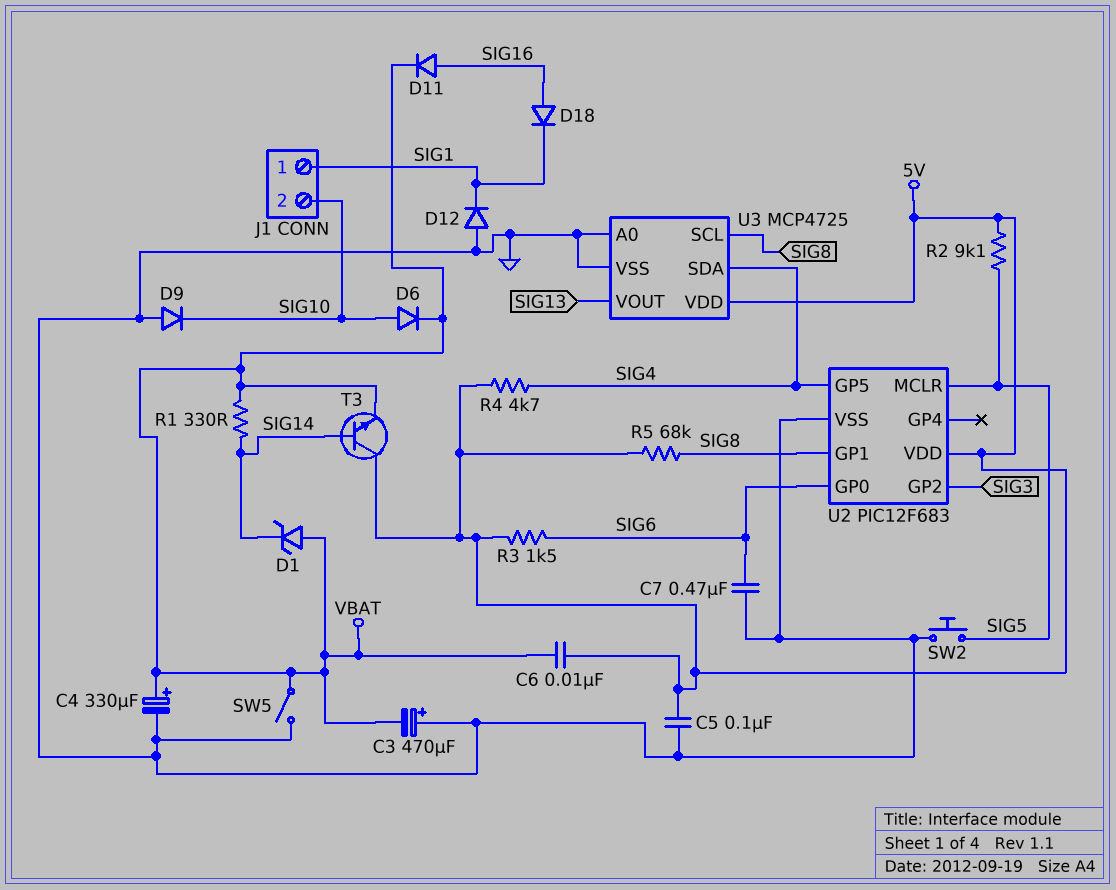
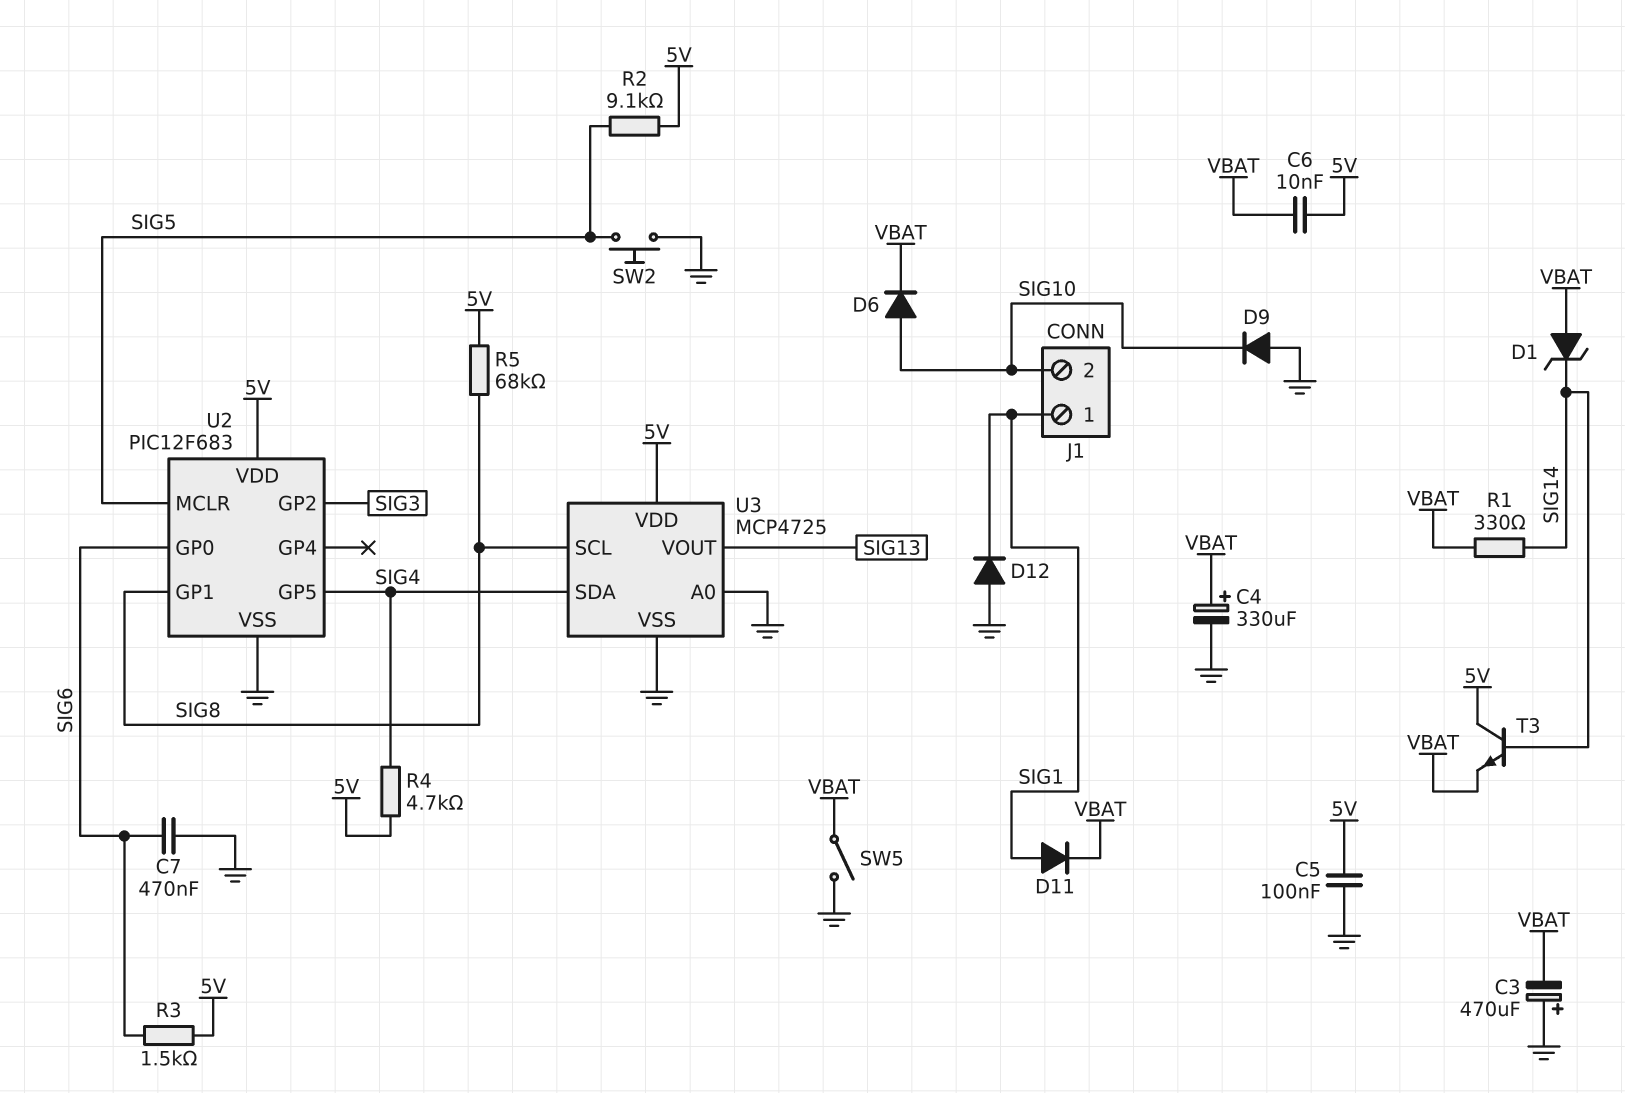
D11: diode (A SIG16, K VBAT) -> diode (A SIG1, K VBAT)
D18: diode (A SIG16, K SIG1) -> none

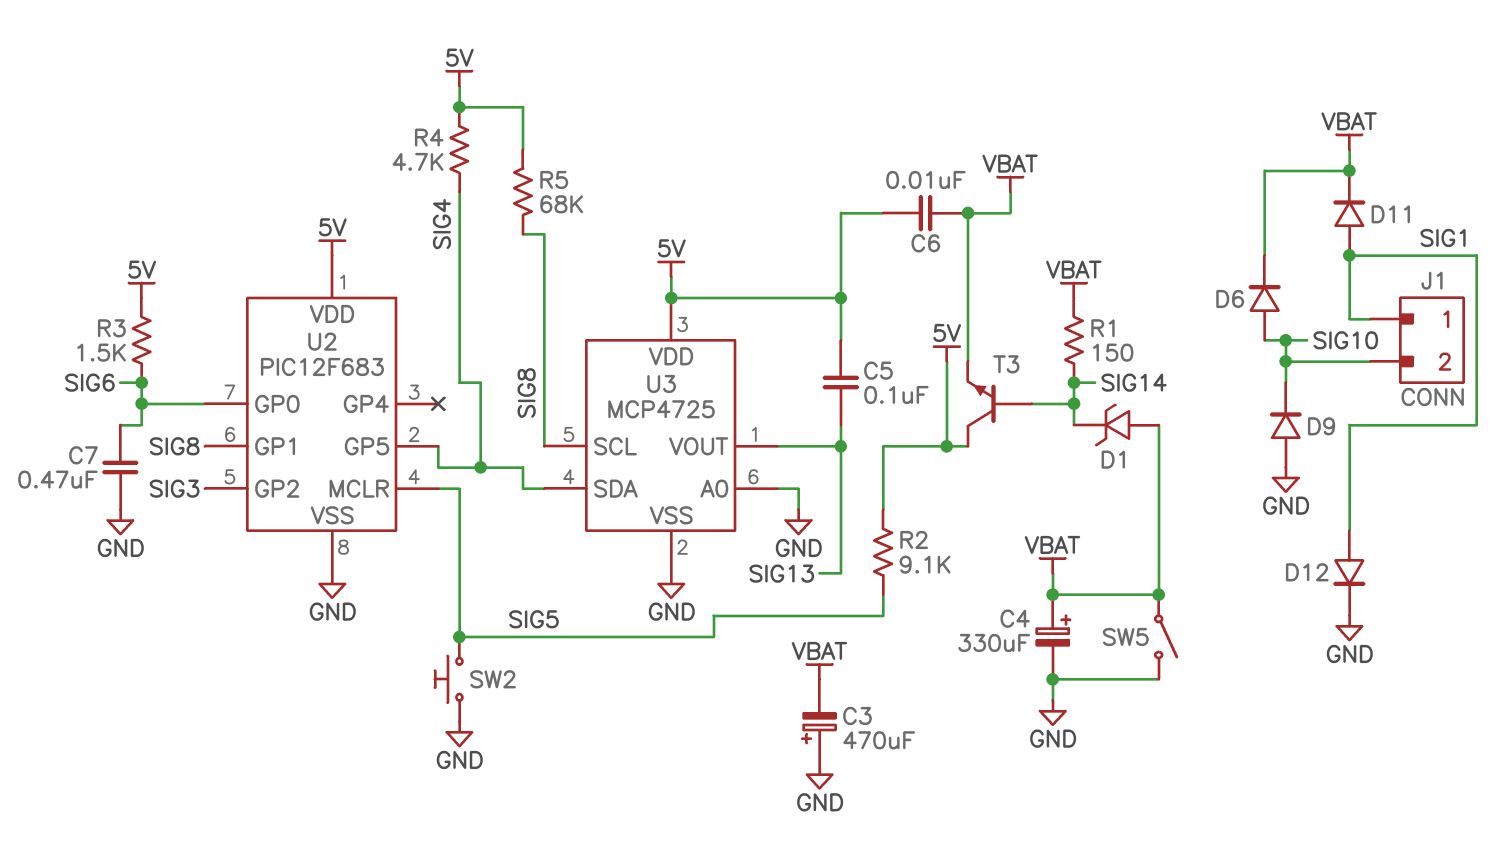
C5: 100nF (5V, GND) -> 100nF (5V, SIG13)
D12: diode (A GND, K SIG1) -> diode (A SIG1, K GND)
R1: 330 (SIG14, VBAT) -> 150 (SIG14, VBAT)

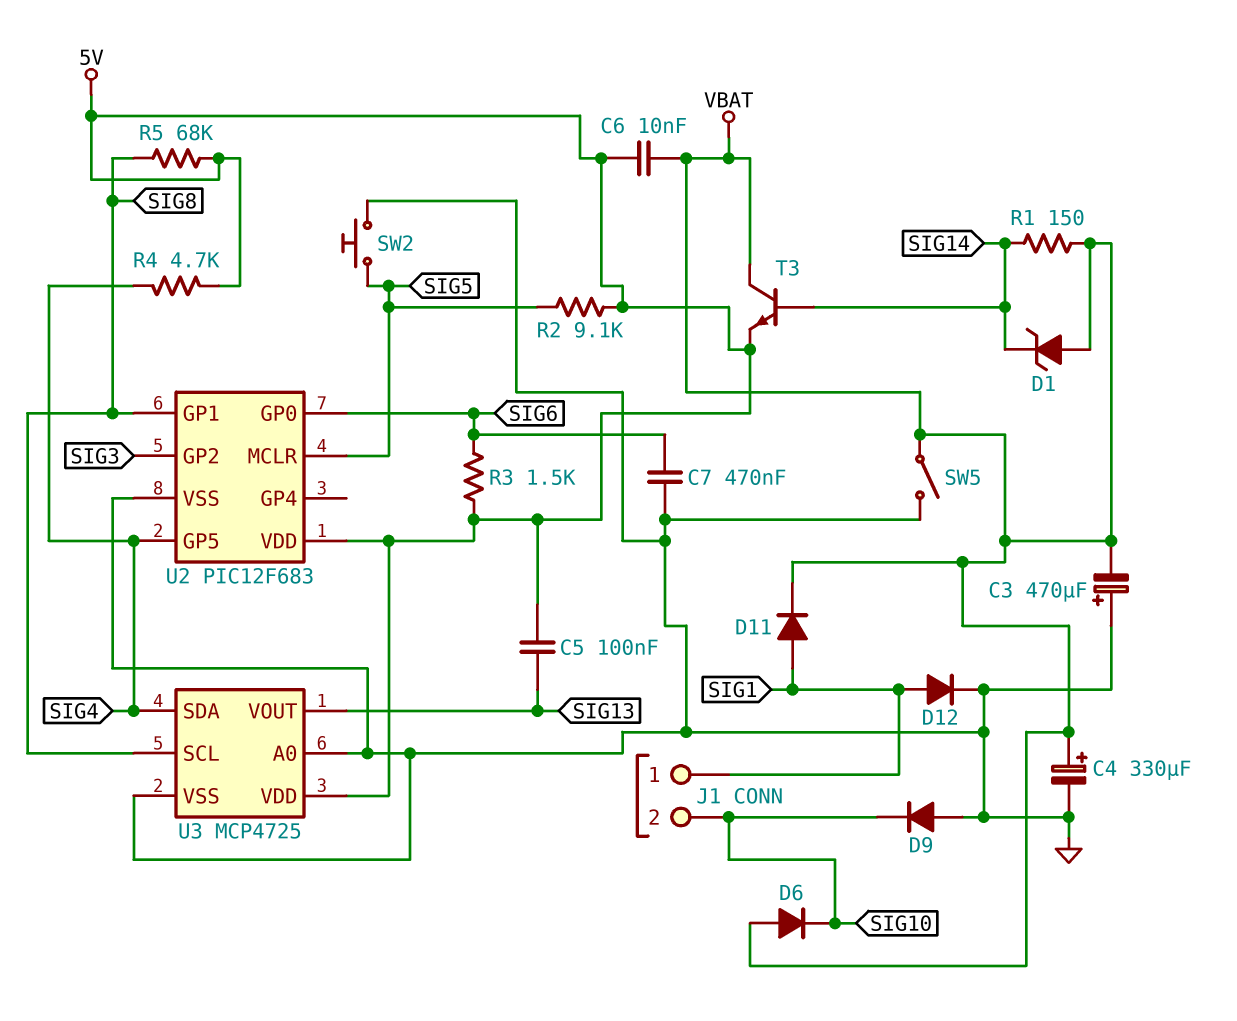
D6: diode (A SIG10, K VBAT) -> diode (A VBAT, K SIG10)
T3: NPN (B SIG14, C 5V, E VBAT) -> NPN (B SIG14, C VBAT, E 5V)

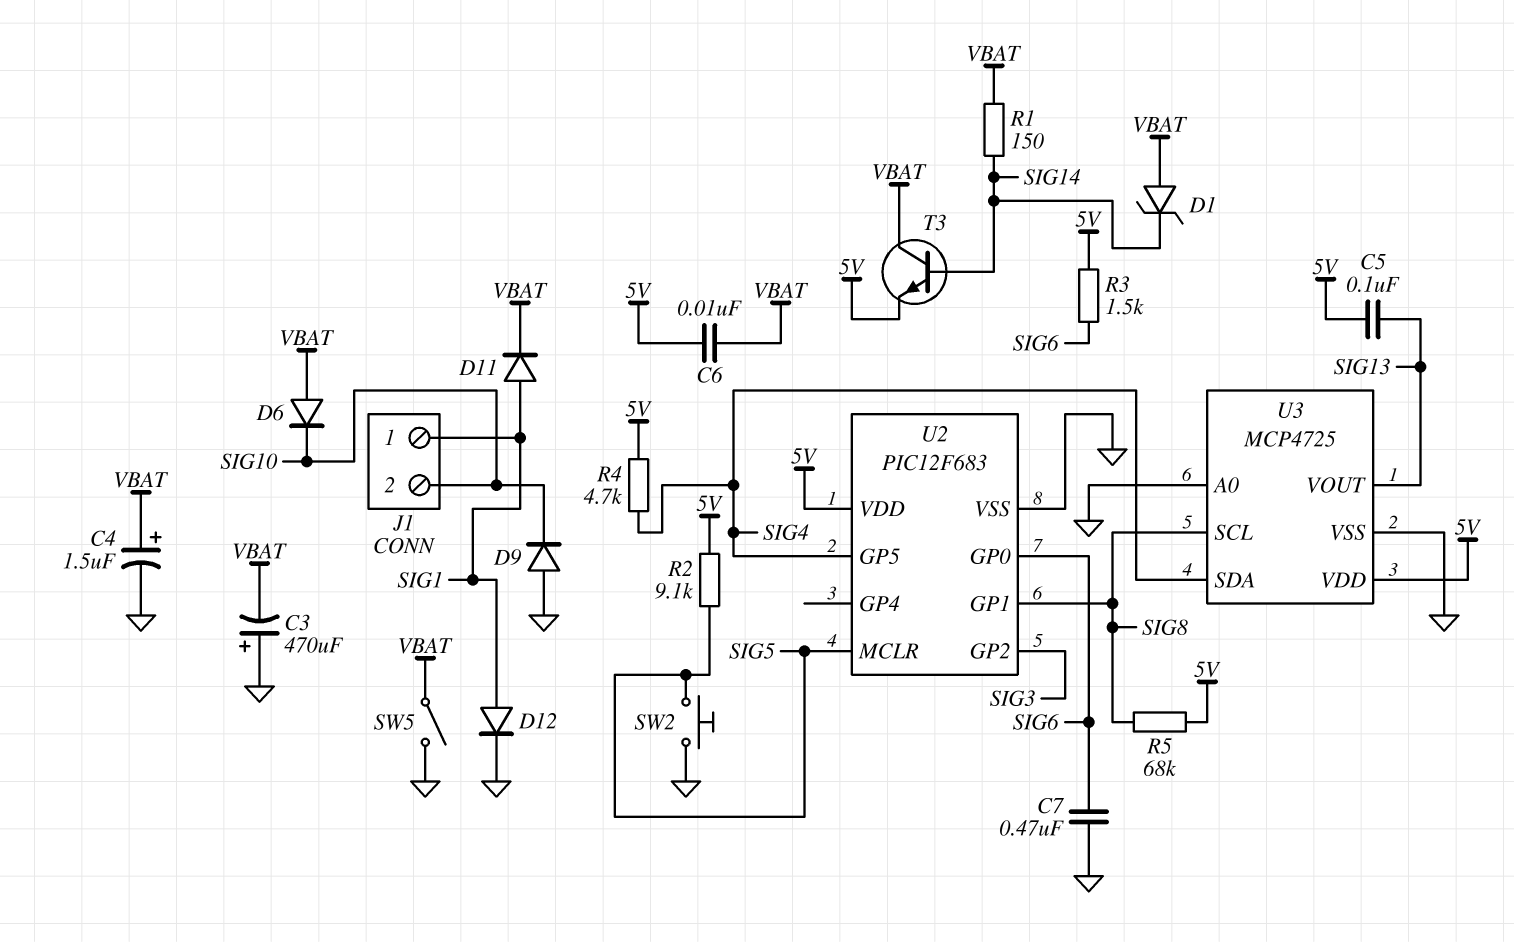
C4: 330uF (plus VBAT, minus GND) -> 1.5uF (plus VBAT, minus GND)

